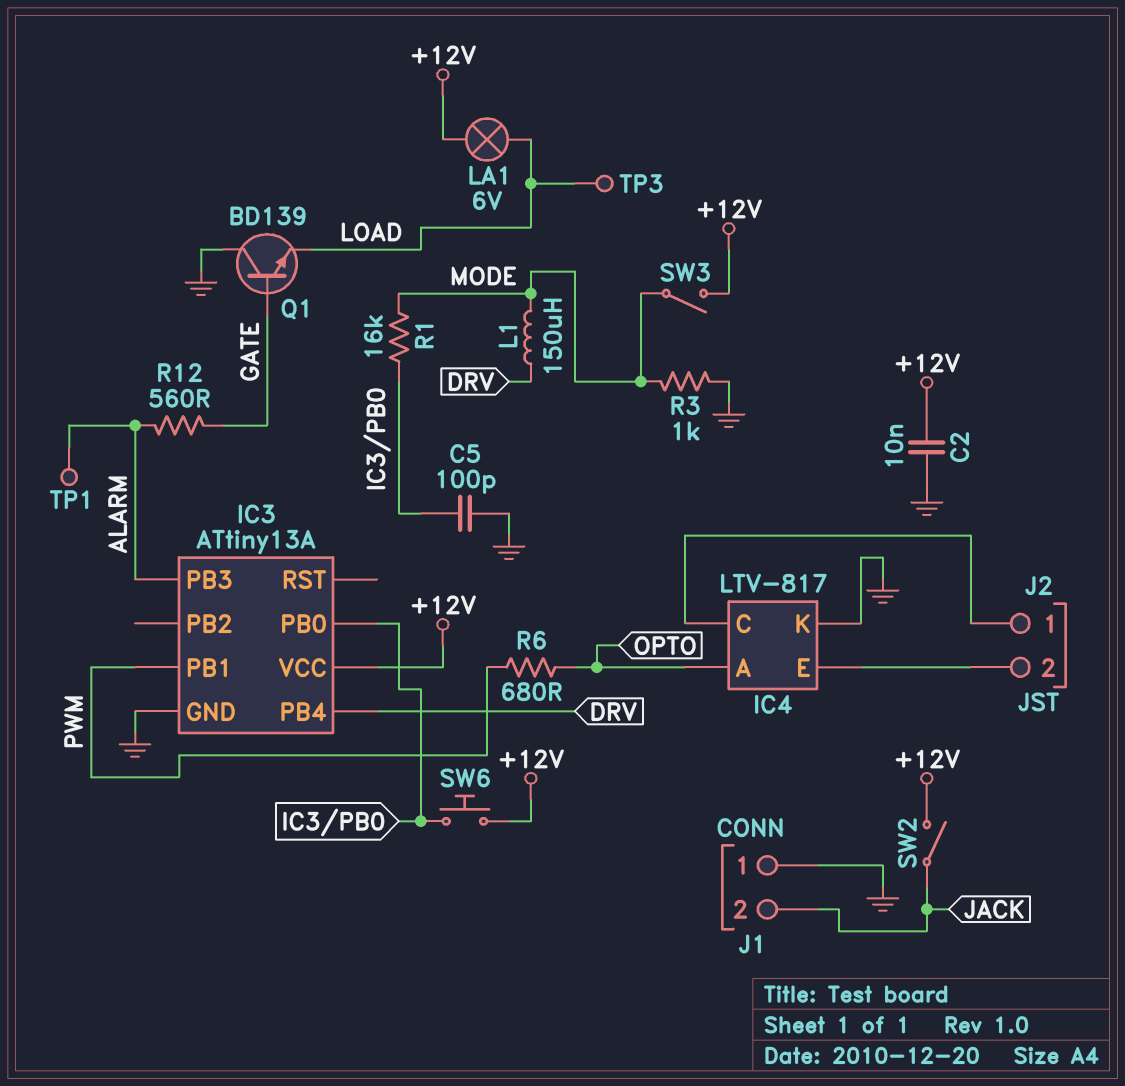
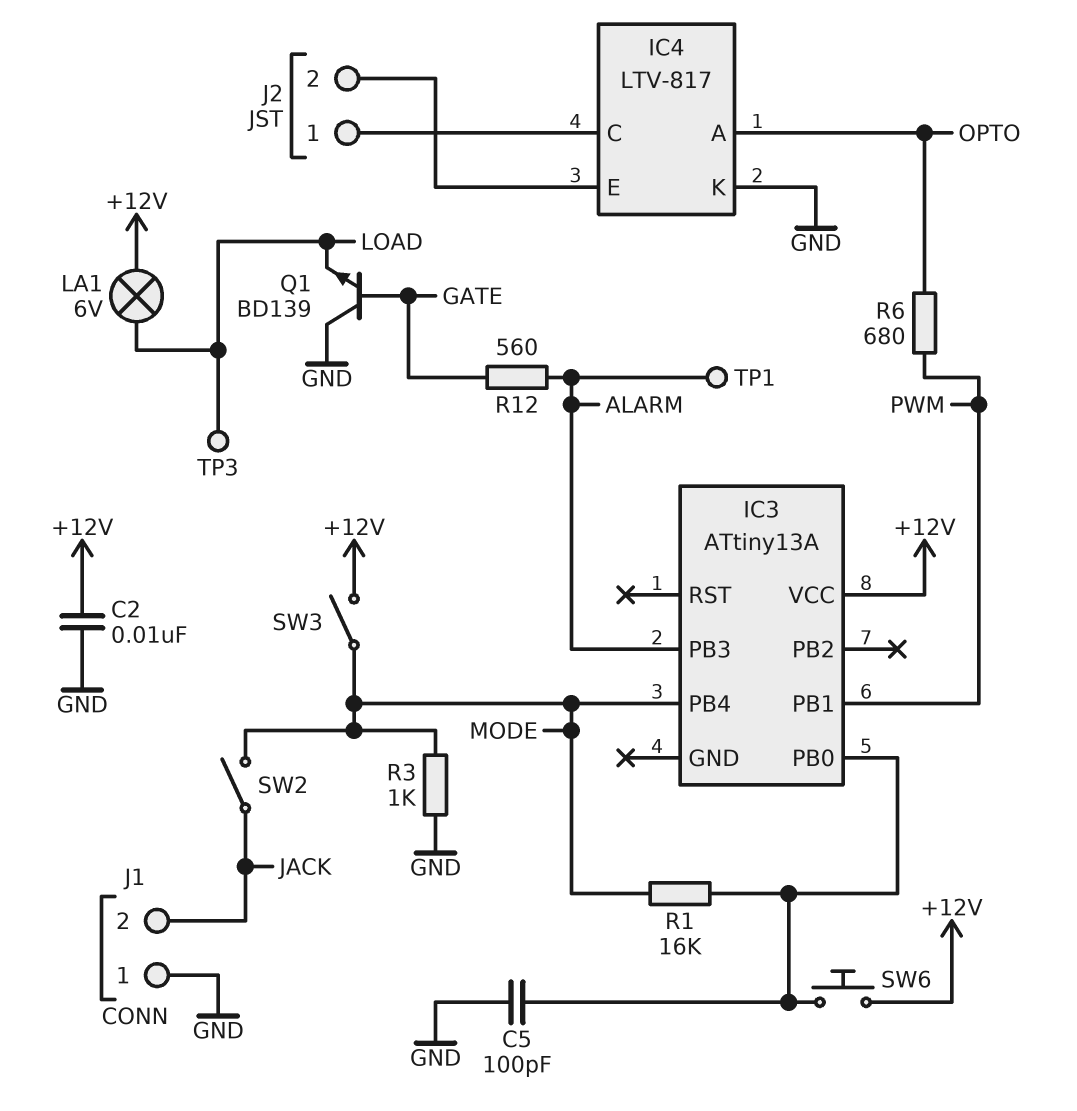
IC3 pin GND: GND -> none
IC3 pin PB4: DRV -> MODE
L1: 150uH (DRV, MODE) -> none
SW2: switch (+12V, JACK) -> switch (JACK, MODE)

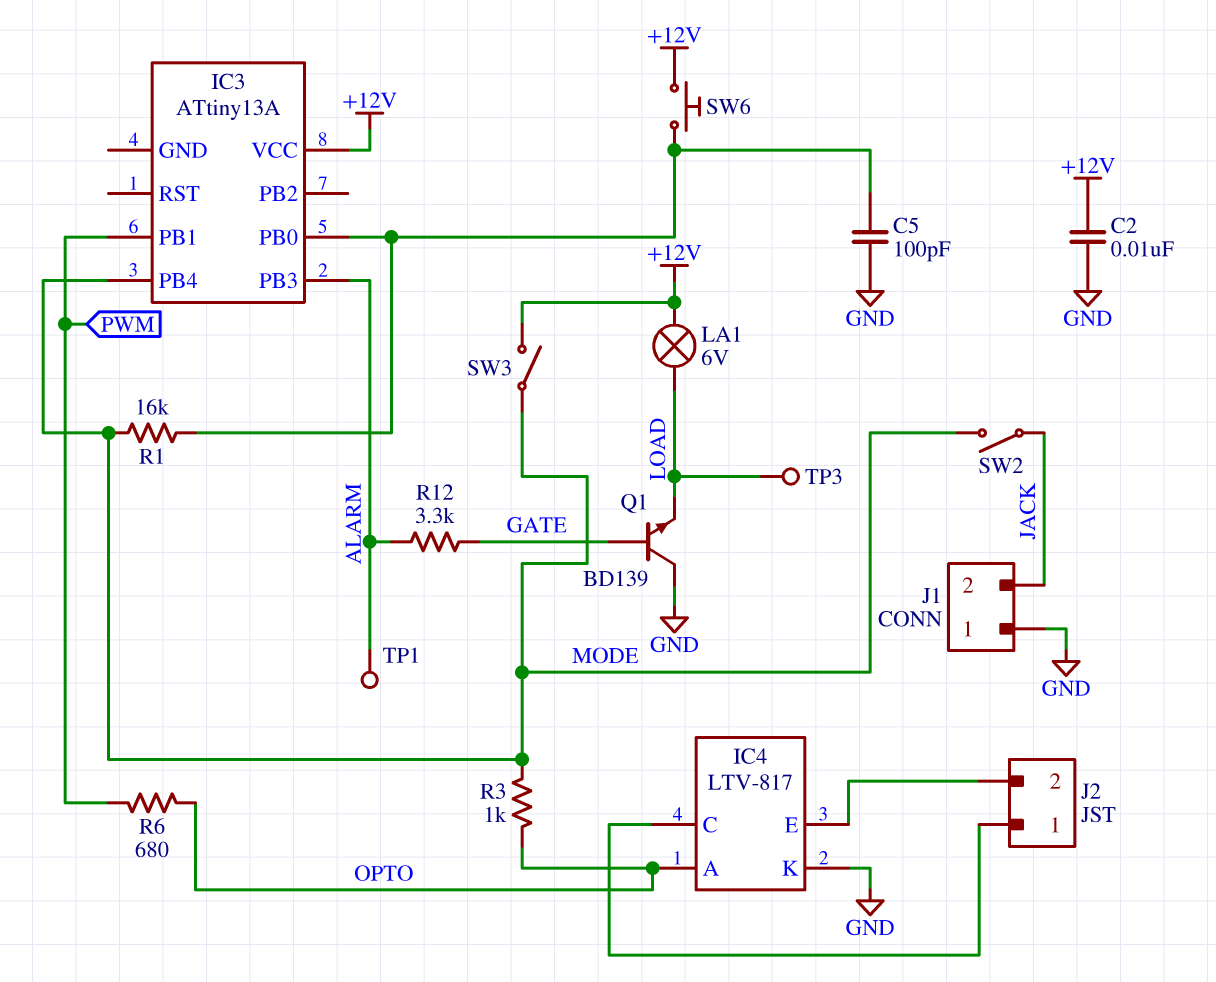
R3: 1k (GND, MODE) -> 1k (MODE, OPTO)
R12: 560 (ALARM, GATE) -> 3.3k (ALARM, GATE)

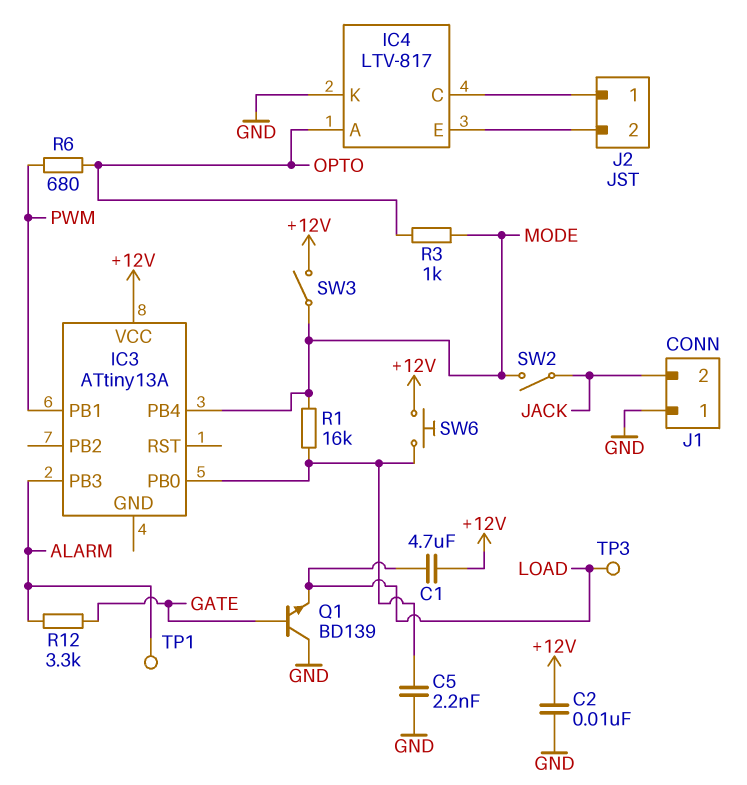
C1: none -> 4.7uF (+12V, LOAD)
C5: 100pF (GND, IC3/PB0) -> 2.2nF (GND, IC3/PB0)
LA1: lamp 6V (+12V, LOAD) -> none

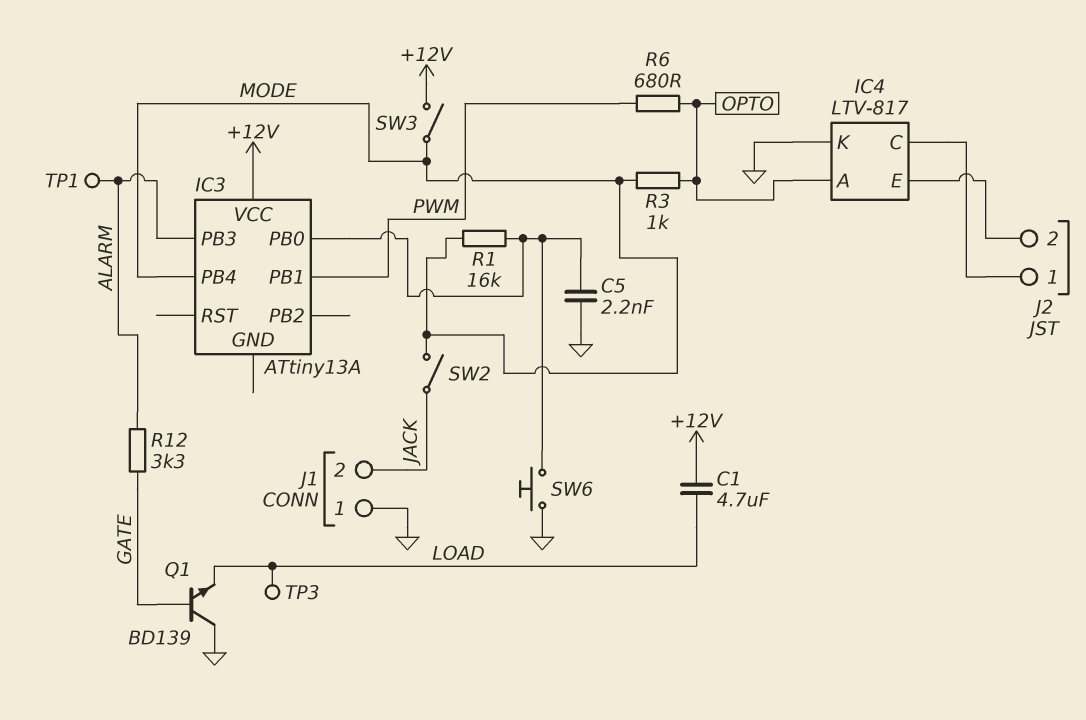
C2: 10nF (+12V, GND) -> none
SW6: button (+12V, IC3/PB0) -> button (GND, IC3/PB0)

